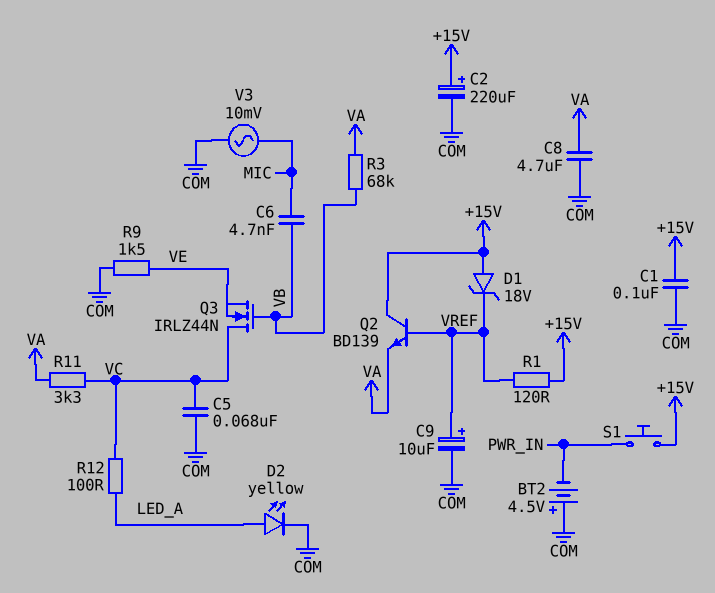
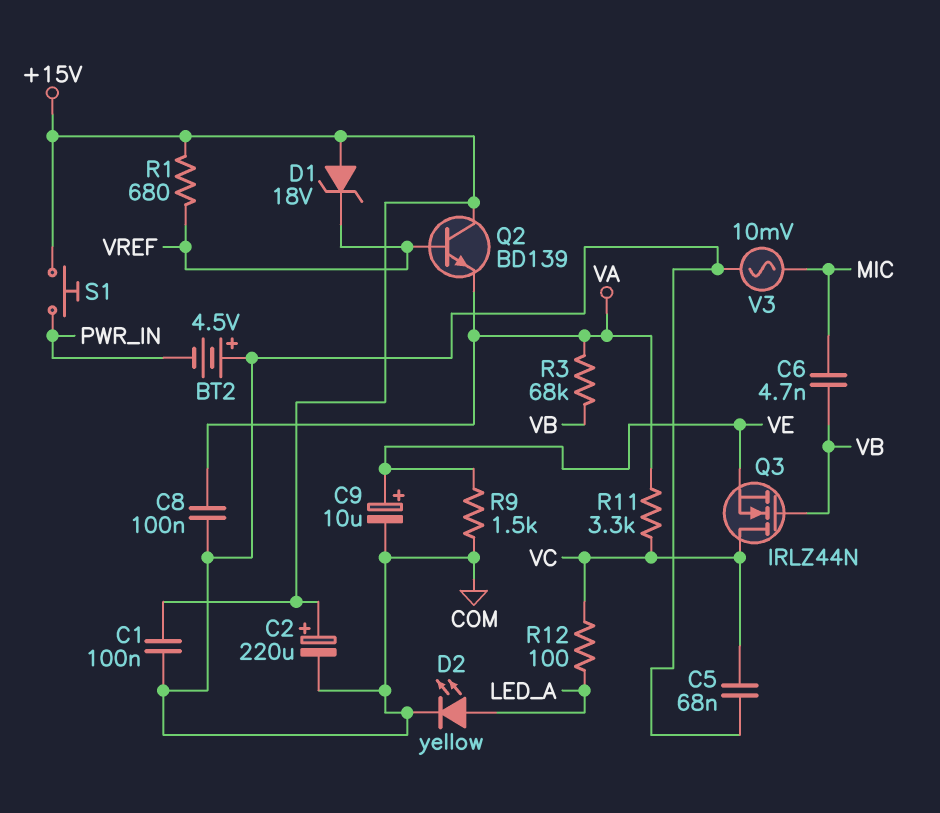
C8: 4.7uF (COM, VA) -> 100nF (COM, VA)
C9: 10uF (plus VREF, minus COM) -> 10uF (plus VE, minus COM)
R1: 120 (+15V, VREF) -> 680 (+15V, VREF)

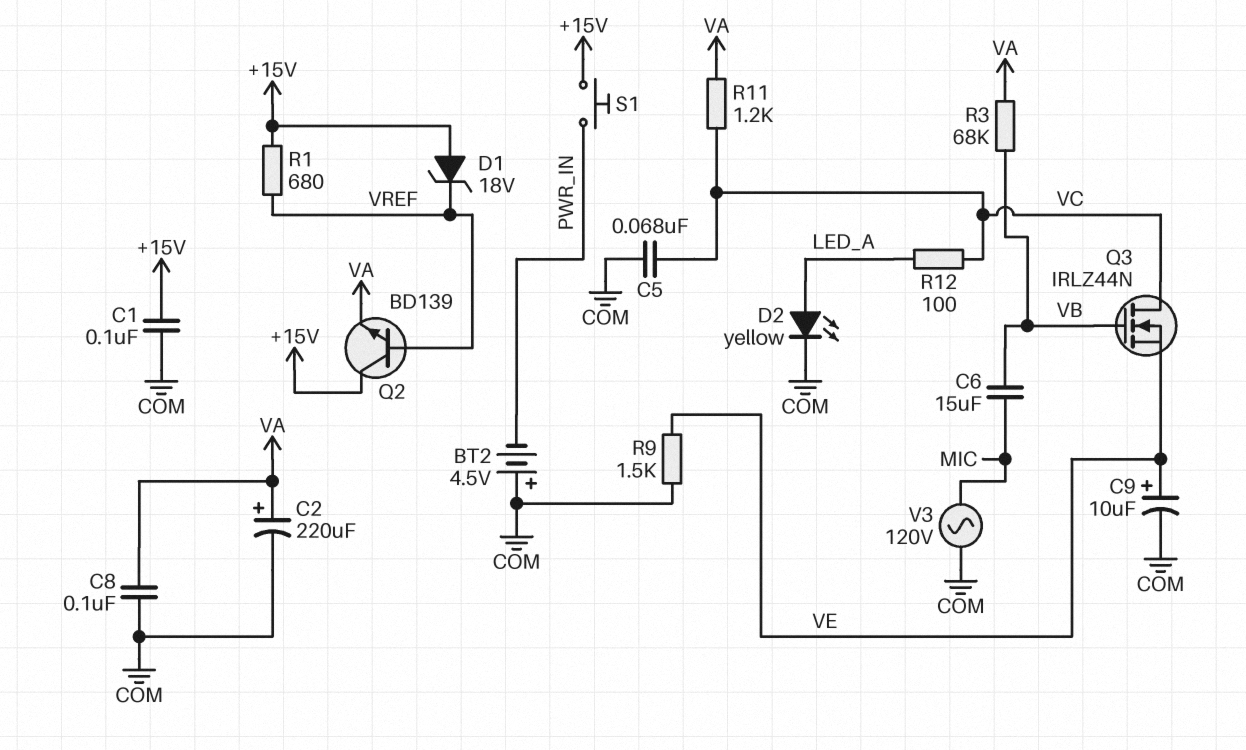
C2: 220uF (plus +15V, minus COM) -> 220uF (plus VA, minus COM)
C6: 4.7nF (MIC, VB) -> 15uF (MIC, VB)
R11: 3.3k (VA, VC) -> 1.2k (VA, VC)
V3: AC 10mV (COM, MIC) -> AC 120V (COM, MIC)

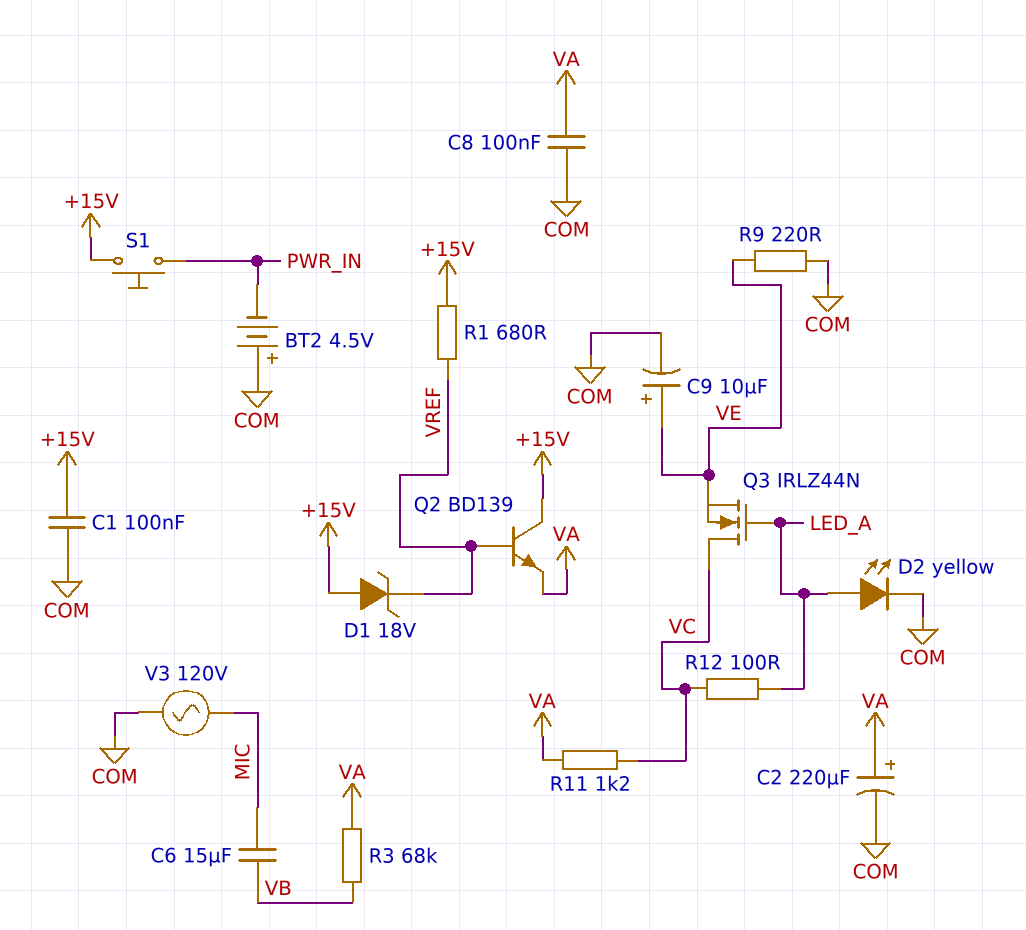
C5: 68nF (COM, VC) -> none
Q3: NMOS IRLZ44N (G VB, D VC, S VE) -> NMOS IRLZ44N (G LED_A, D VC, S VE)
R9: 1.5k (COM, VE) -> 220 (COM, VE)

